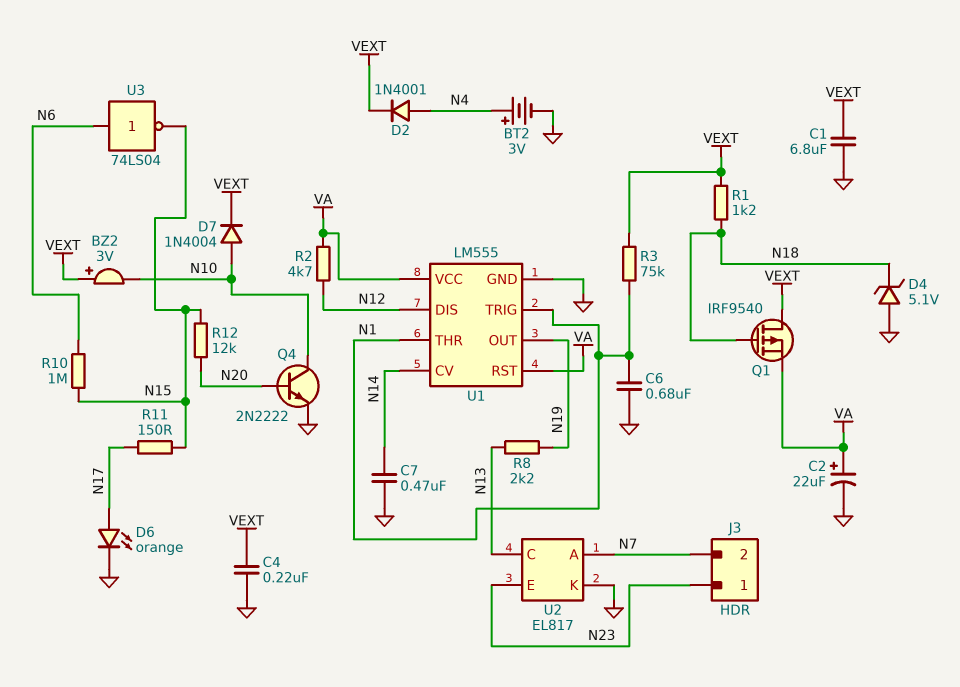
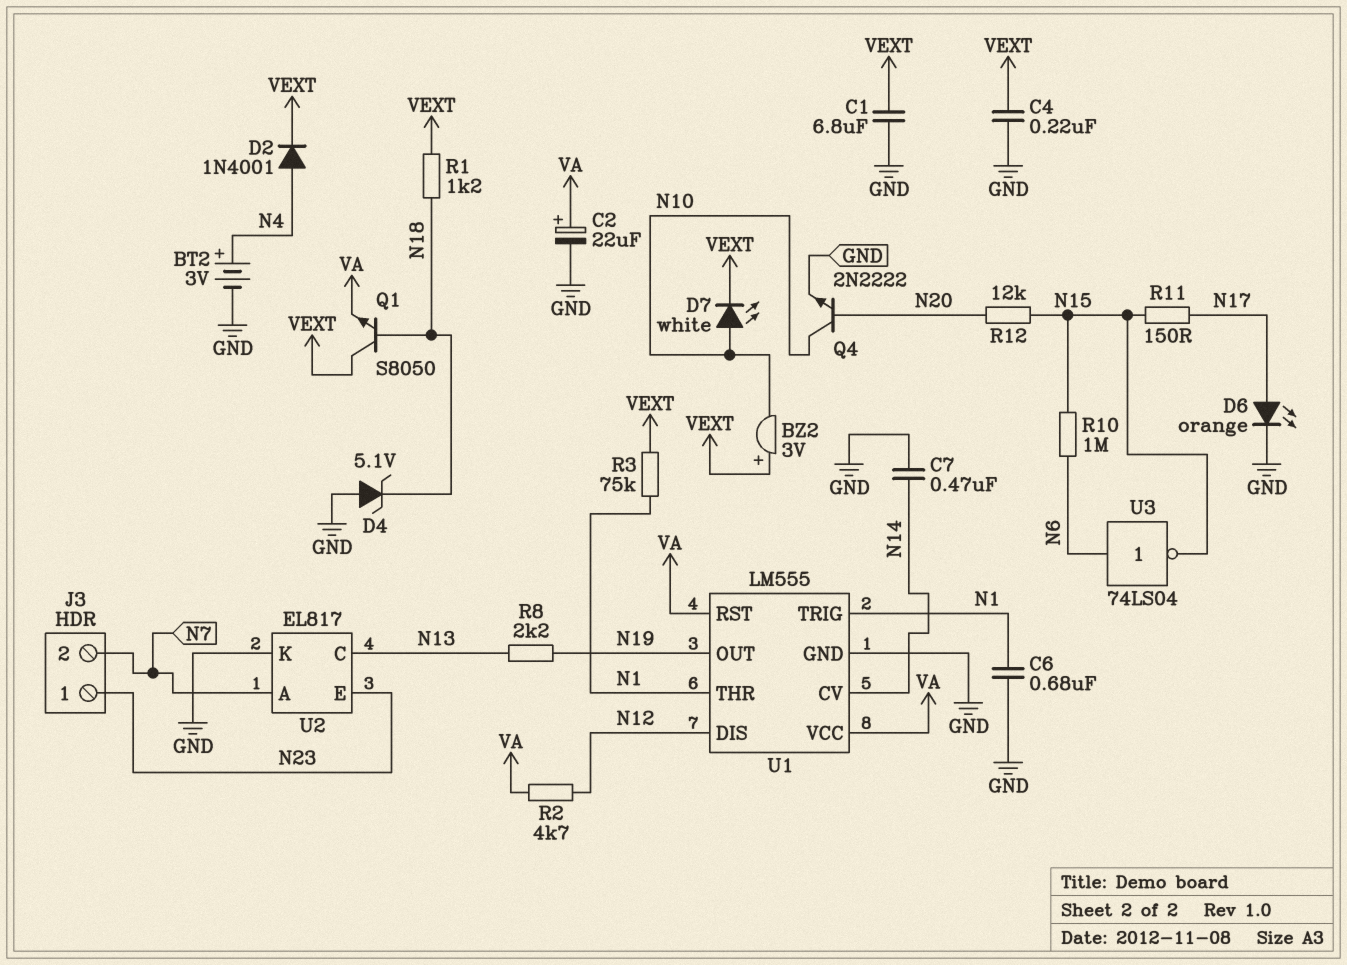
D7: diode 1N4004 (A N10, K VEXT) -> LED white (A N10, K VEXT)
Q1: PMOS IRF9540 (G N18, D VEXT, S VA) -> NPN S8050 (B N18, C VEXT, E VA)

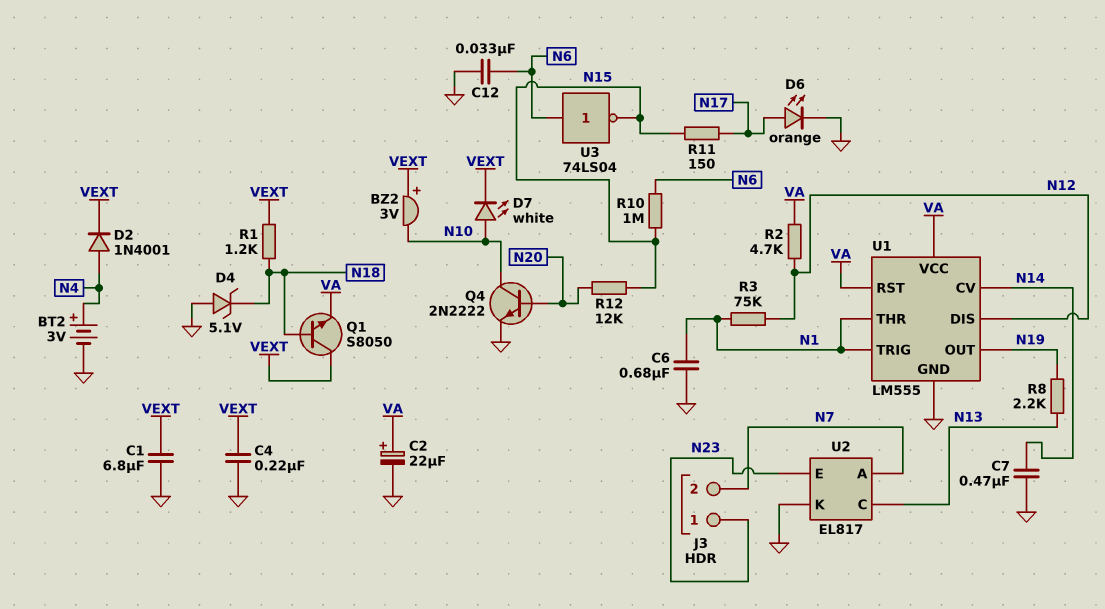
C12: none -> 33nF (GND, N6)
R3: 75k (N1, VEXT) -> 75k (N1, N12)

